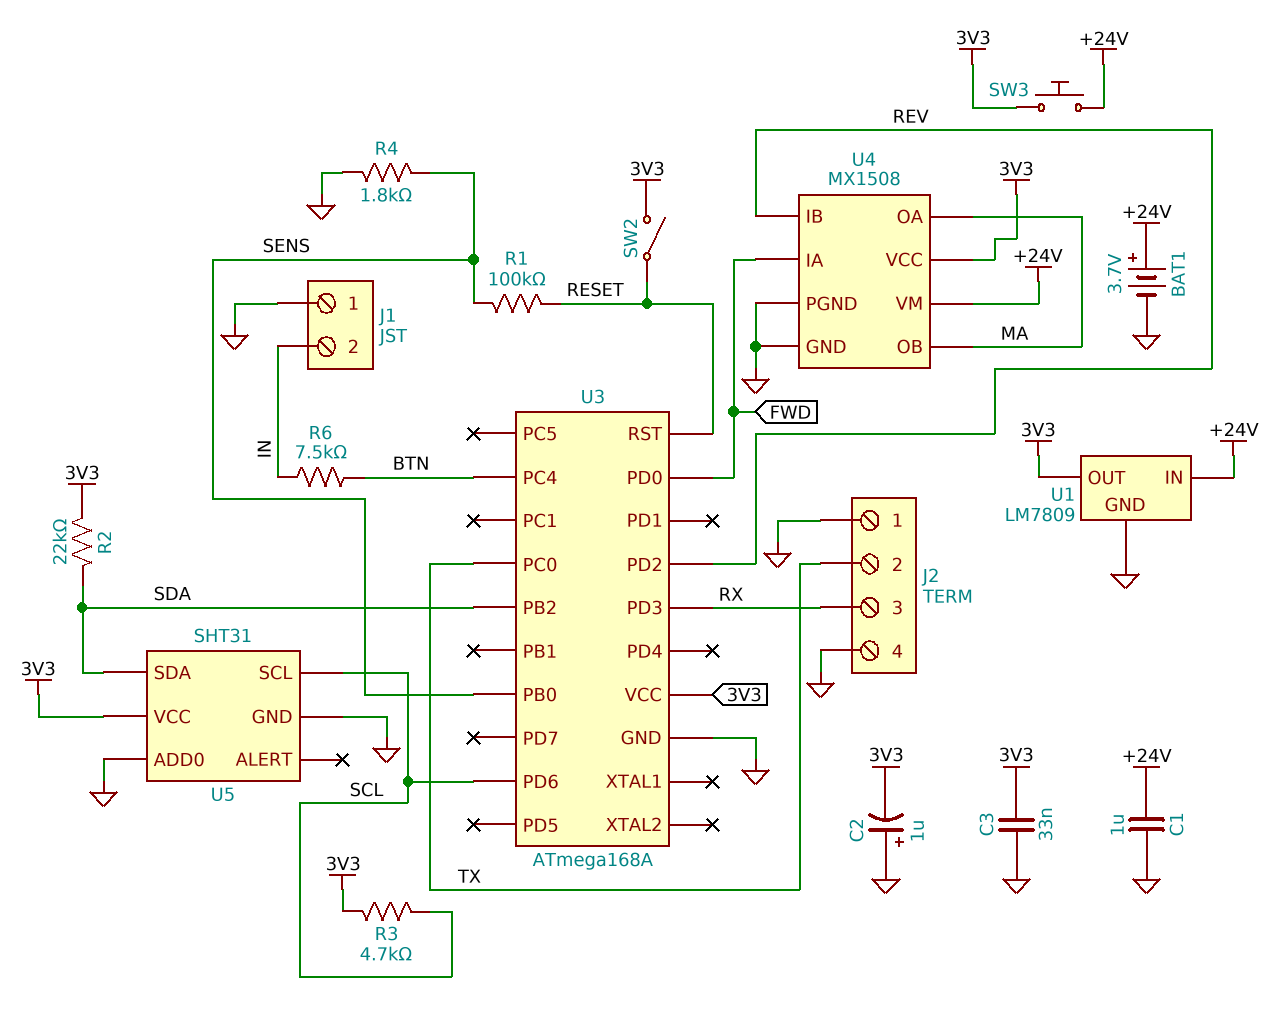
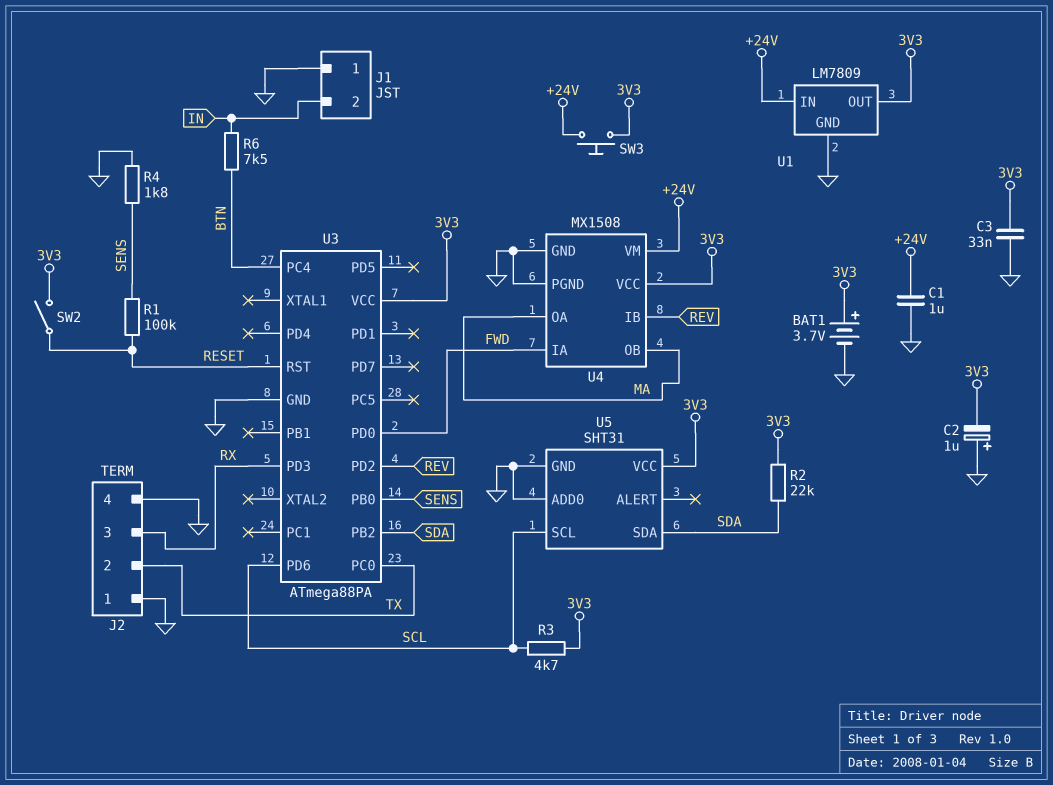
BAT1: 3.7V (plus +24V, minus GND) -> 3.7V (plus 3V3, minus GND)
U3: ATmega168A -> ATmega88PA

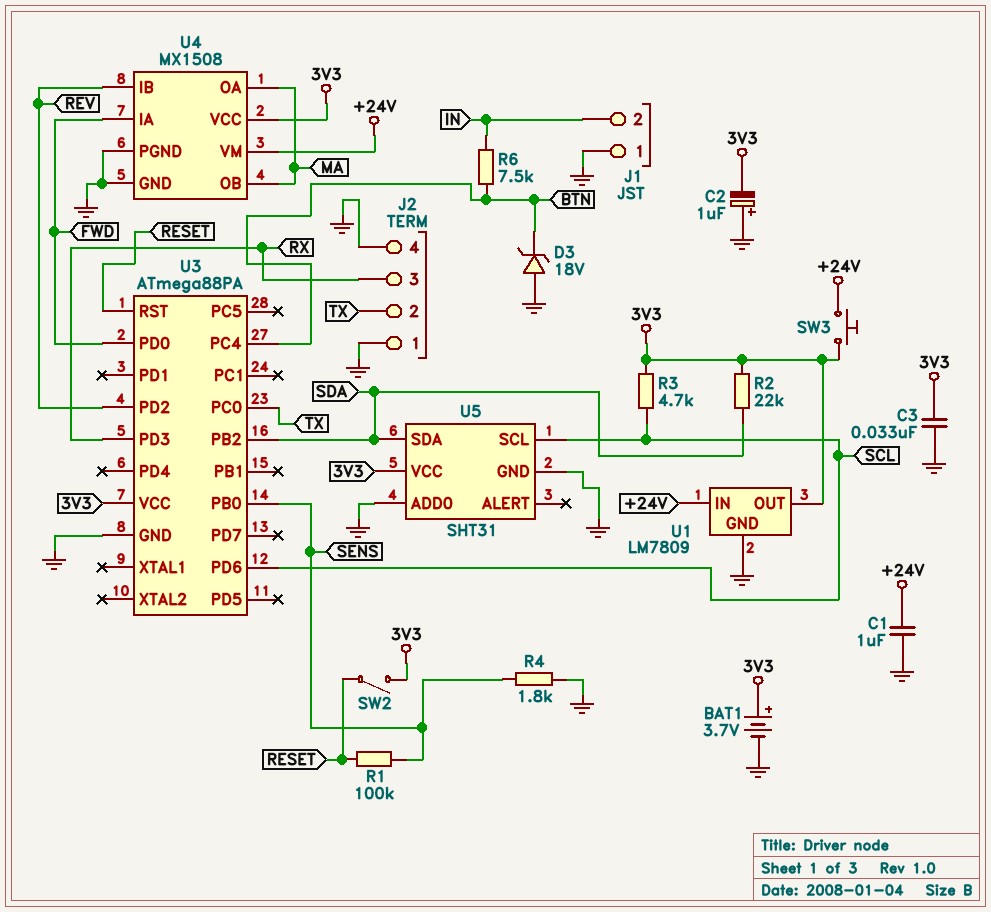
D3: none -> zener 18V (A GND, K BTN)

